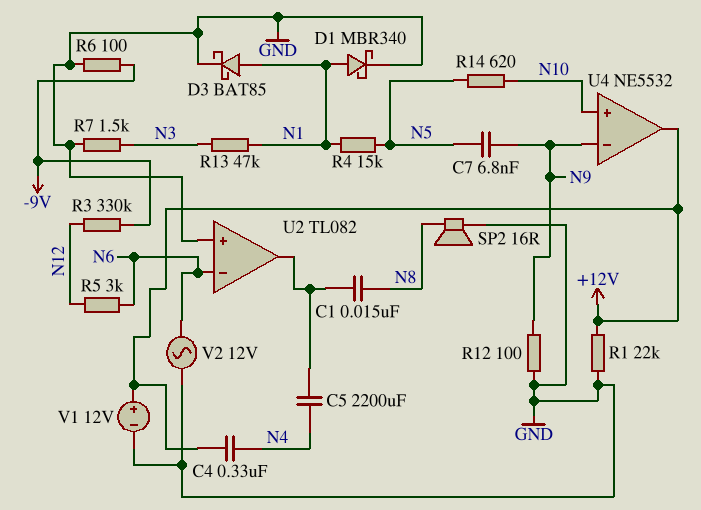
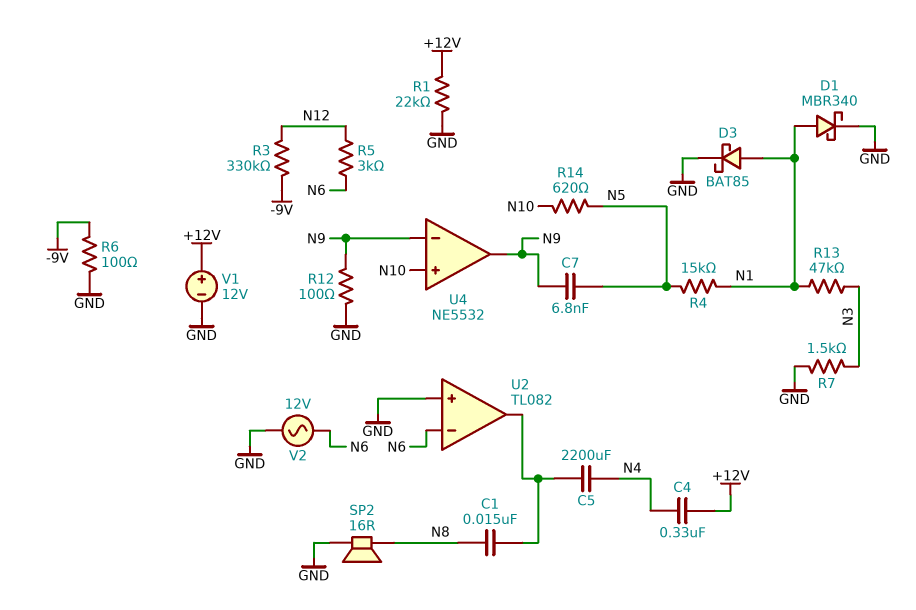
U4 pin out: +12V -> N9

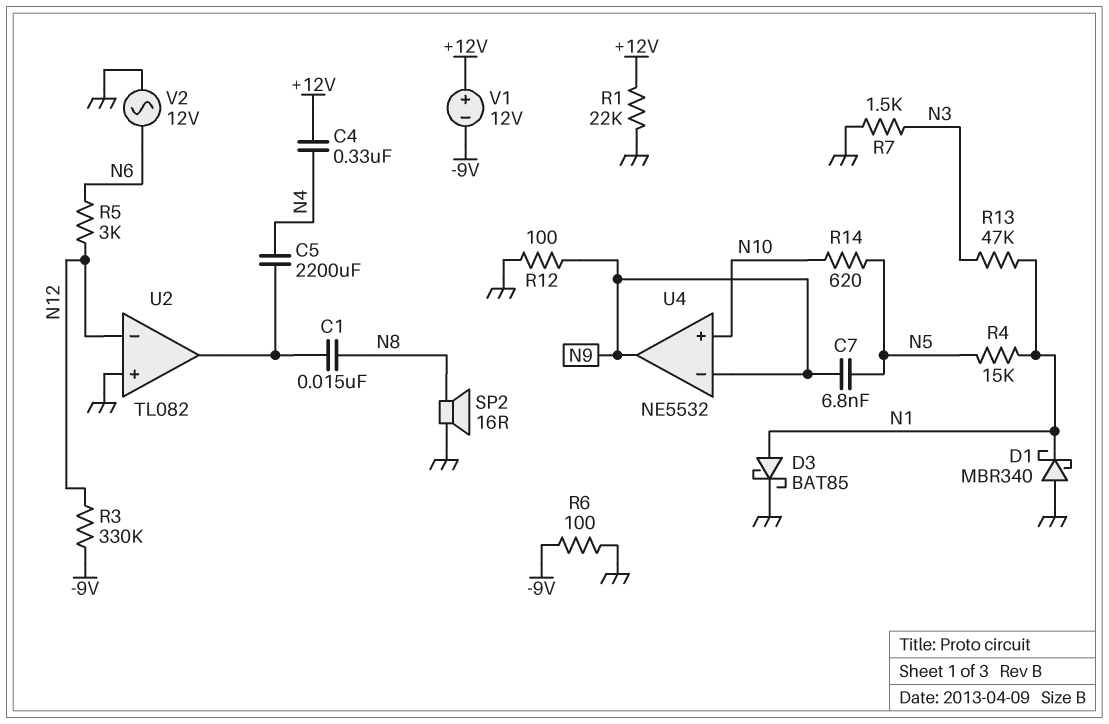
D1: schottky MBR340 (A N1, K GND) -> schottky MBR340 (A GND, K N1)
U2 pin in-: N6 -> N12
V1: 12V (plus +12V, minus GND) -> 12V (plus +12V, minus -9V)

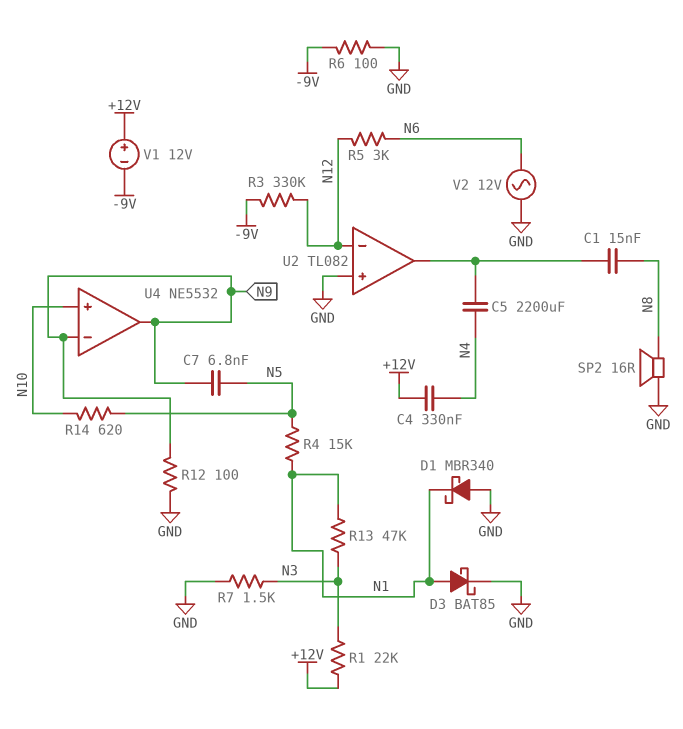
R1: 22k (+12V, GND) -> 22k (+12V, N3)

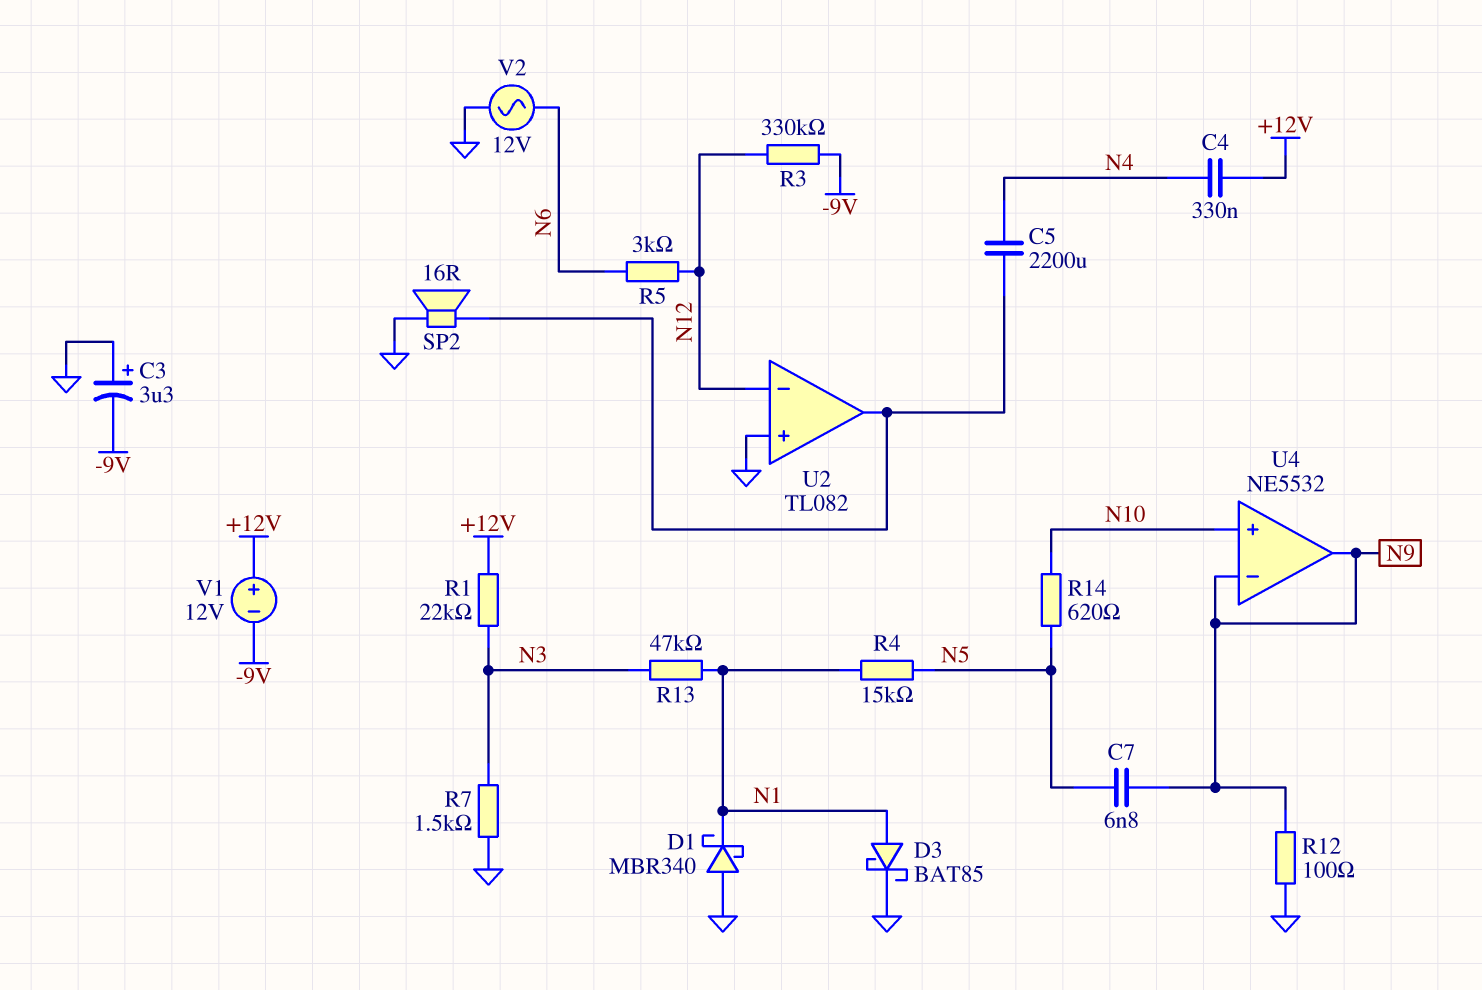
C1: 15nF (N8, U2/out) -> none
C3: none -> 3.3uF (plus GND, minus -9V)
R6: 100 (-9V, GND) -> none
SP2: speaker 16R (GND, N8) -> speaker 16R (GND, U2/out)

